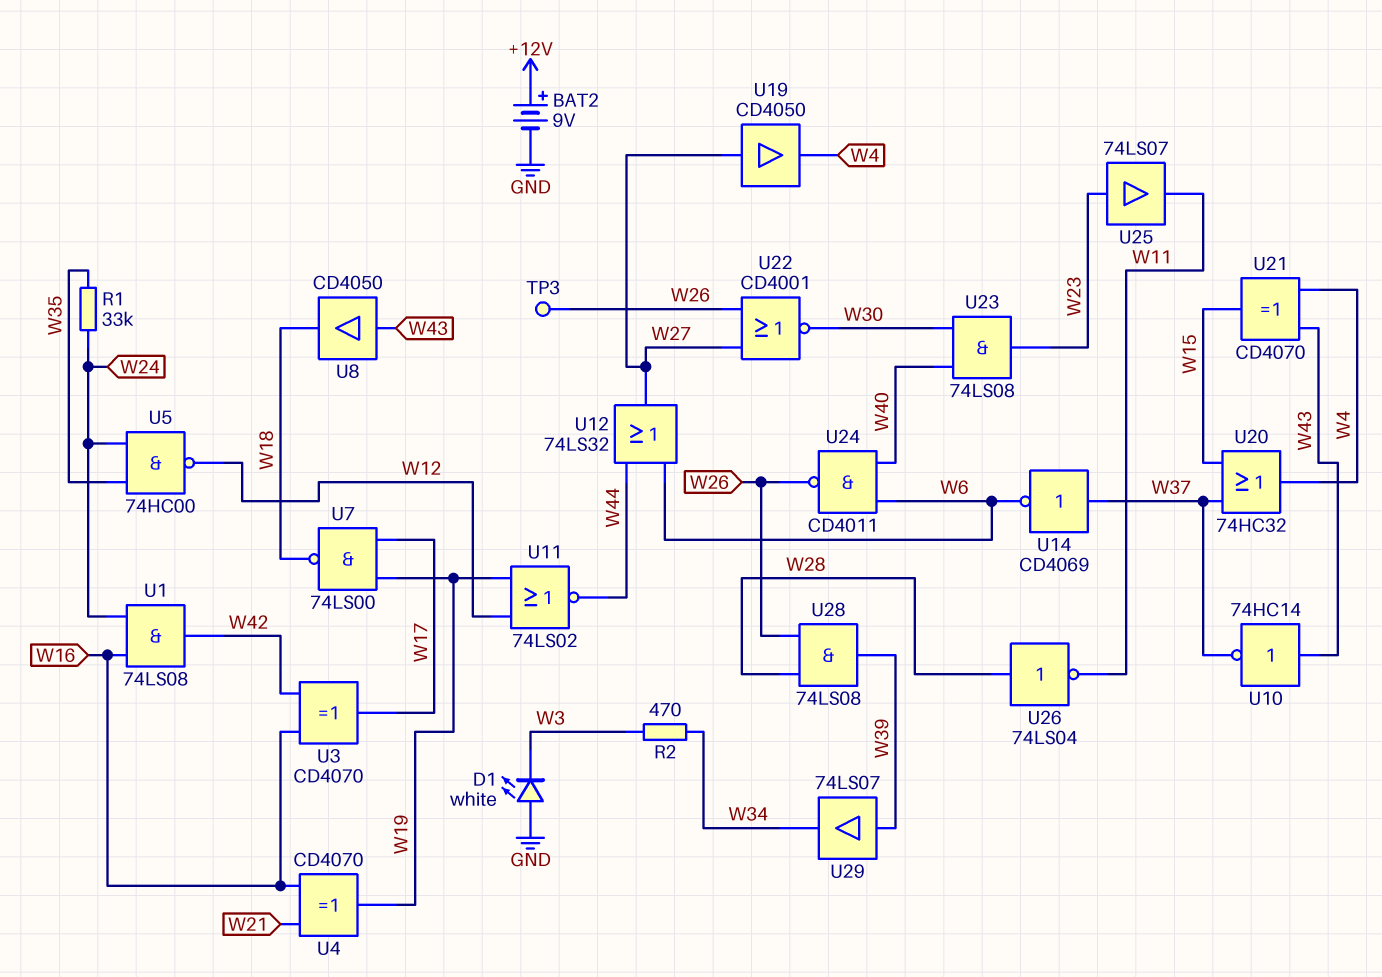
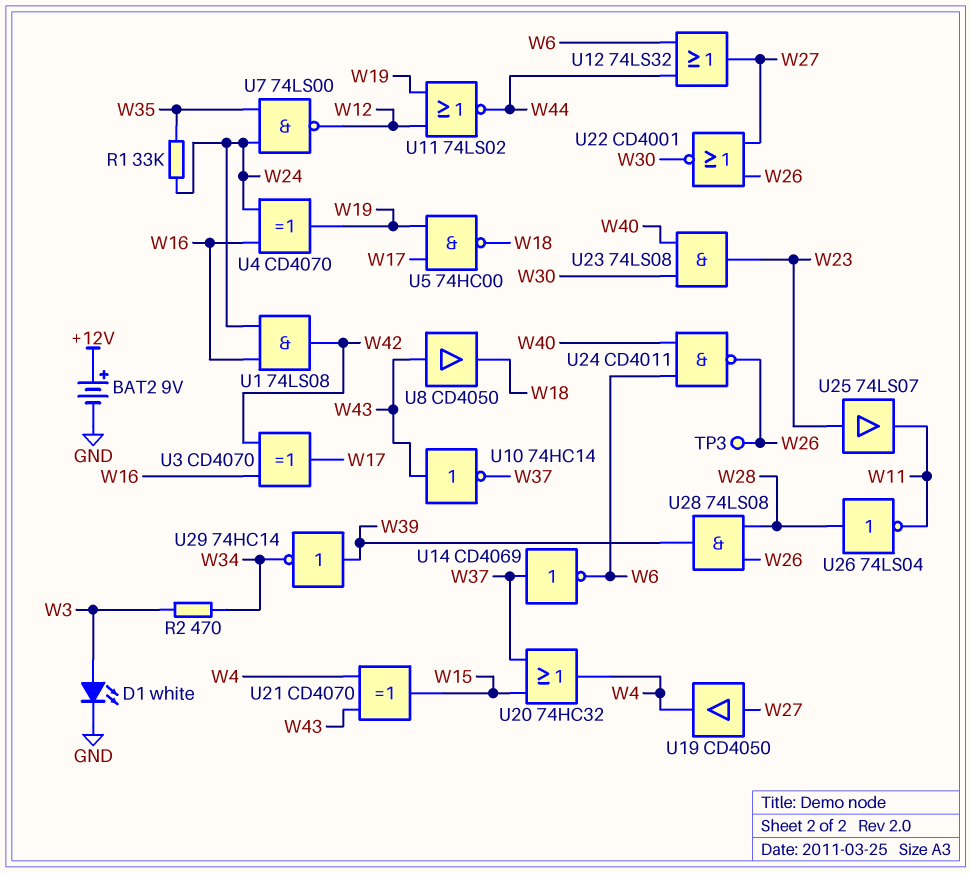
D1: LED white (A GND, K W3) -> LED white (A W3, K GND)
U4: XOR CD4070 (in W16, in W21, out W19) -> XOR CD4070 (in W16, in W24, out W19)
U5: NAND 74HC00 (in W24, in W35, out W12) -> NAND 74HC00 (in W17, in W19, out W18)
U7: NAND 74LS00 (in W17, in W19, out W18) -> NAND 74LS00 (in W24, in W35, out W12)
U29: buffer 74LS07 (in W39, out W34) -> NOT 74HC14 (in W39, out W34)

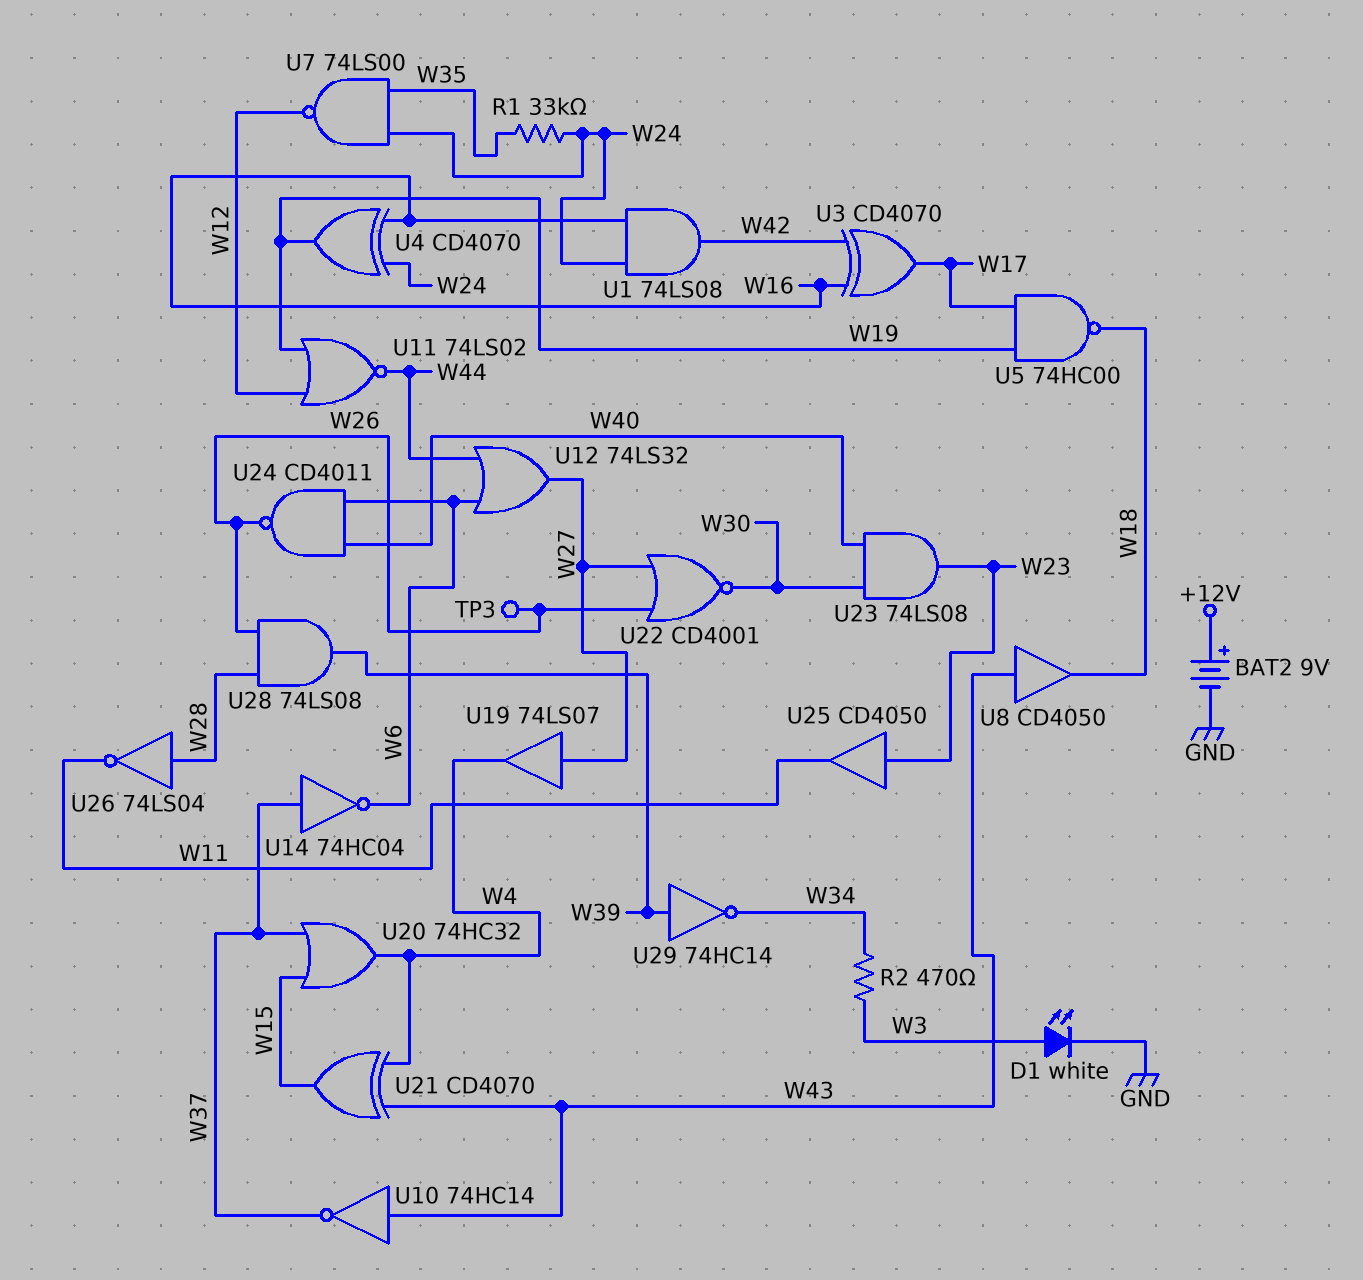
U14: NOT CD4069 (in W37, out W6) -> NOT 74HC04 (in W37, out W6)
U19: buffer CD4050 (in W27, out W4) -> buffer 74LS07 (in W27, out W4)
U25: buffer 74LS07 (in W23, out W11) -> buffer CD4050 (in W23, out W11)

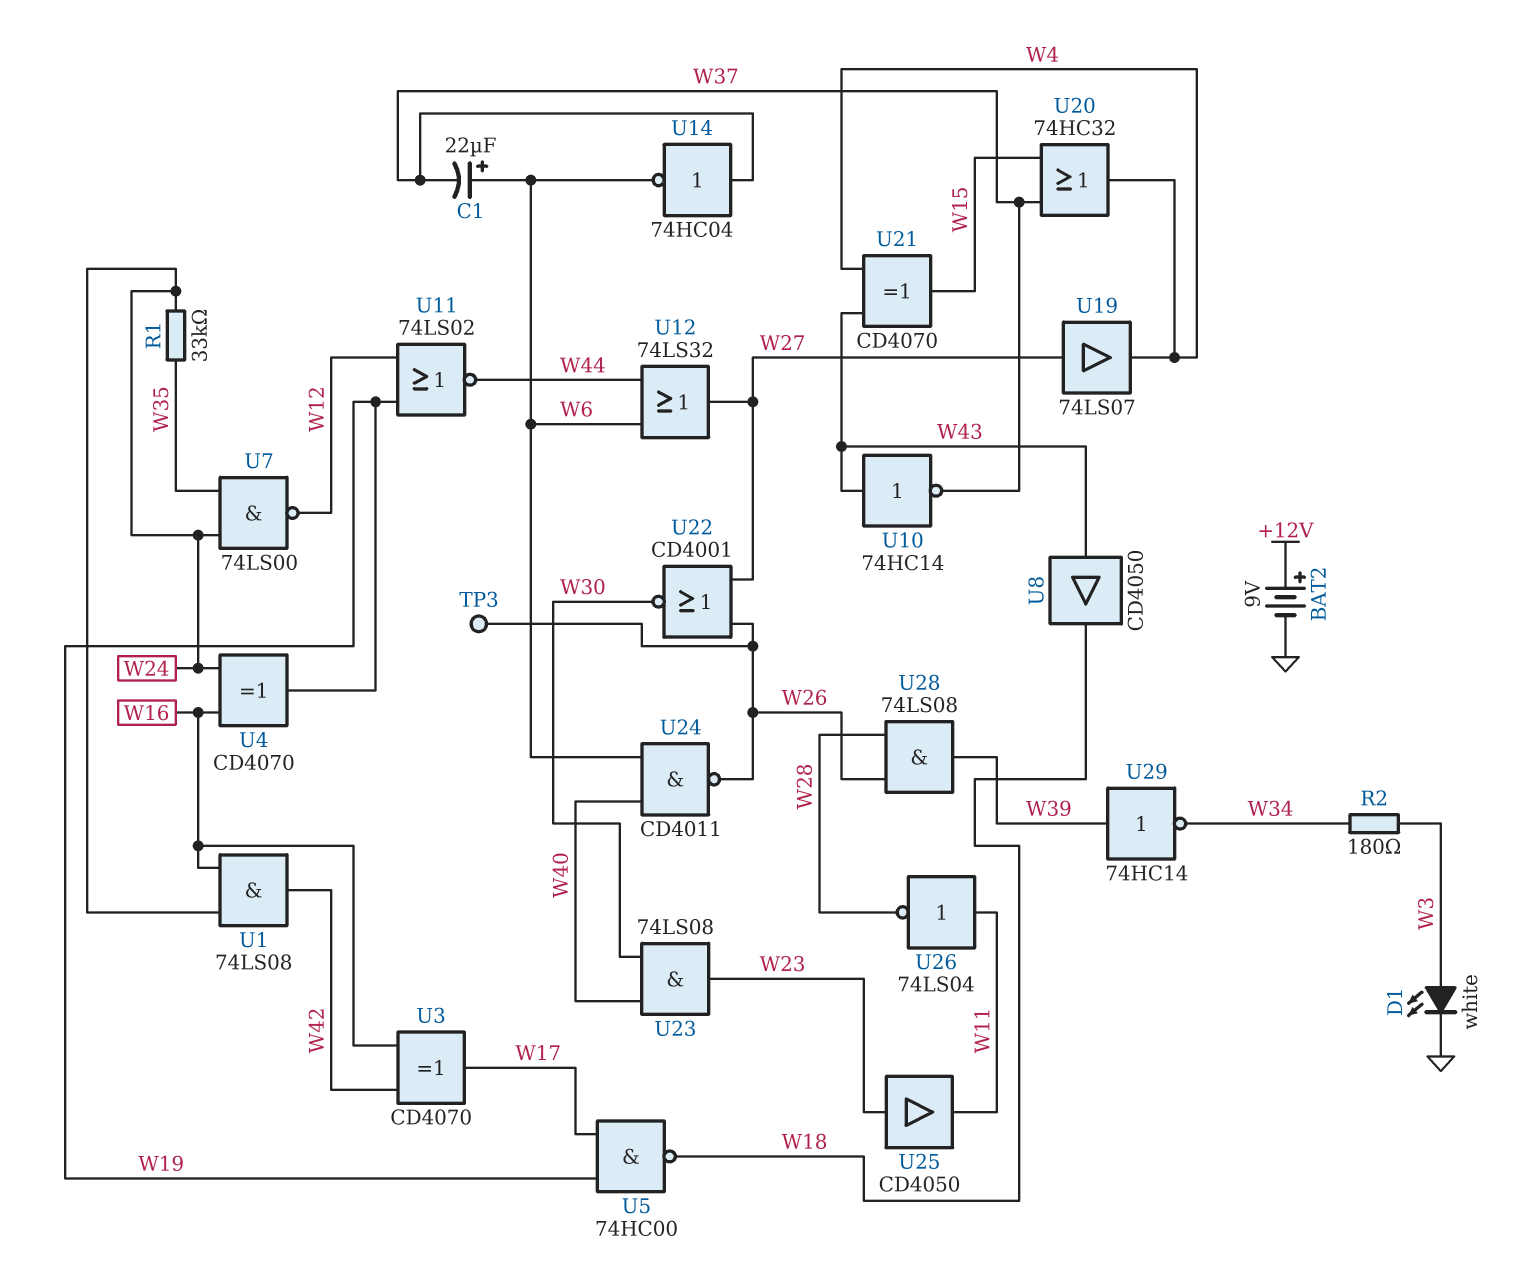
C1: none -> 22uF (plus W6, minus W37)
R2: 470 (W3, W34) -> 180 (W3, W34)
U26: NOT 74LS04 (in W28, out W11) -> NOT 74LS04 (in W11, out W28)

